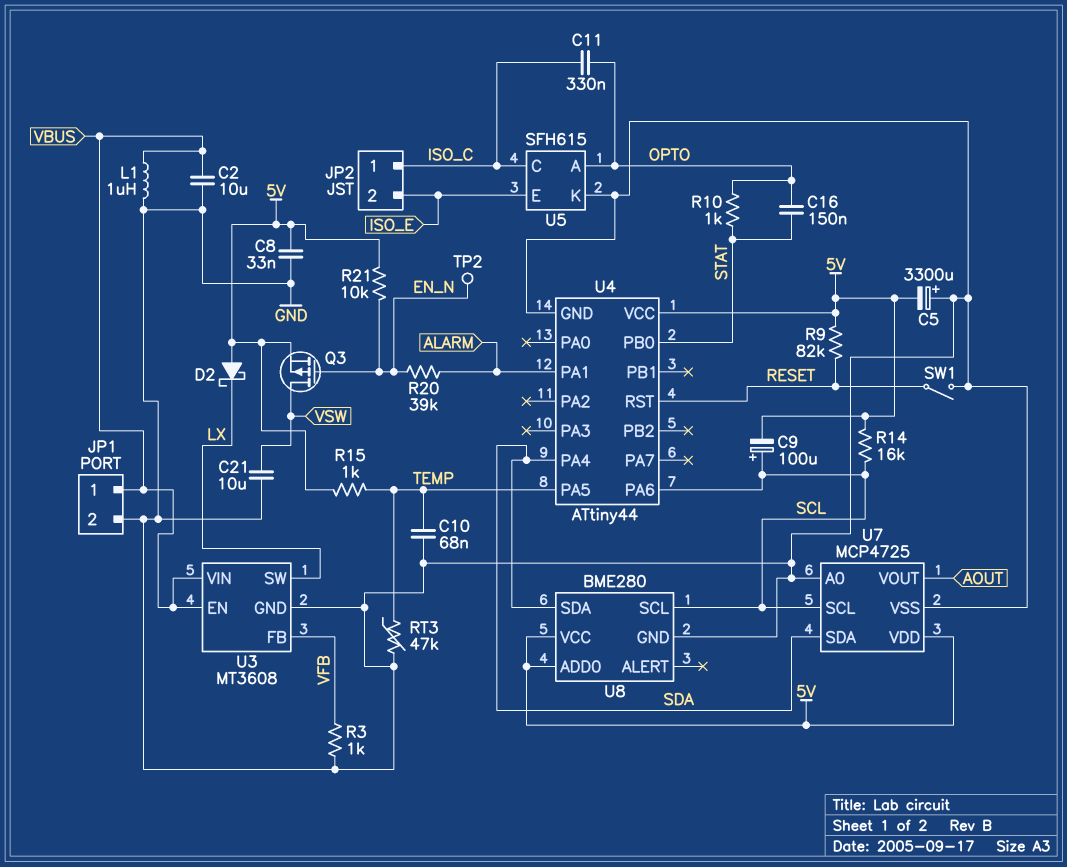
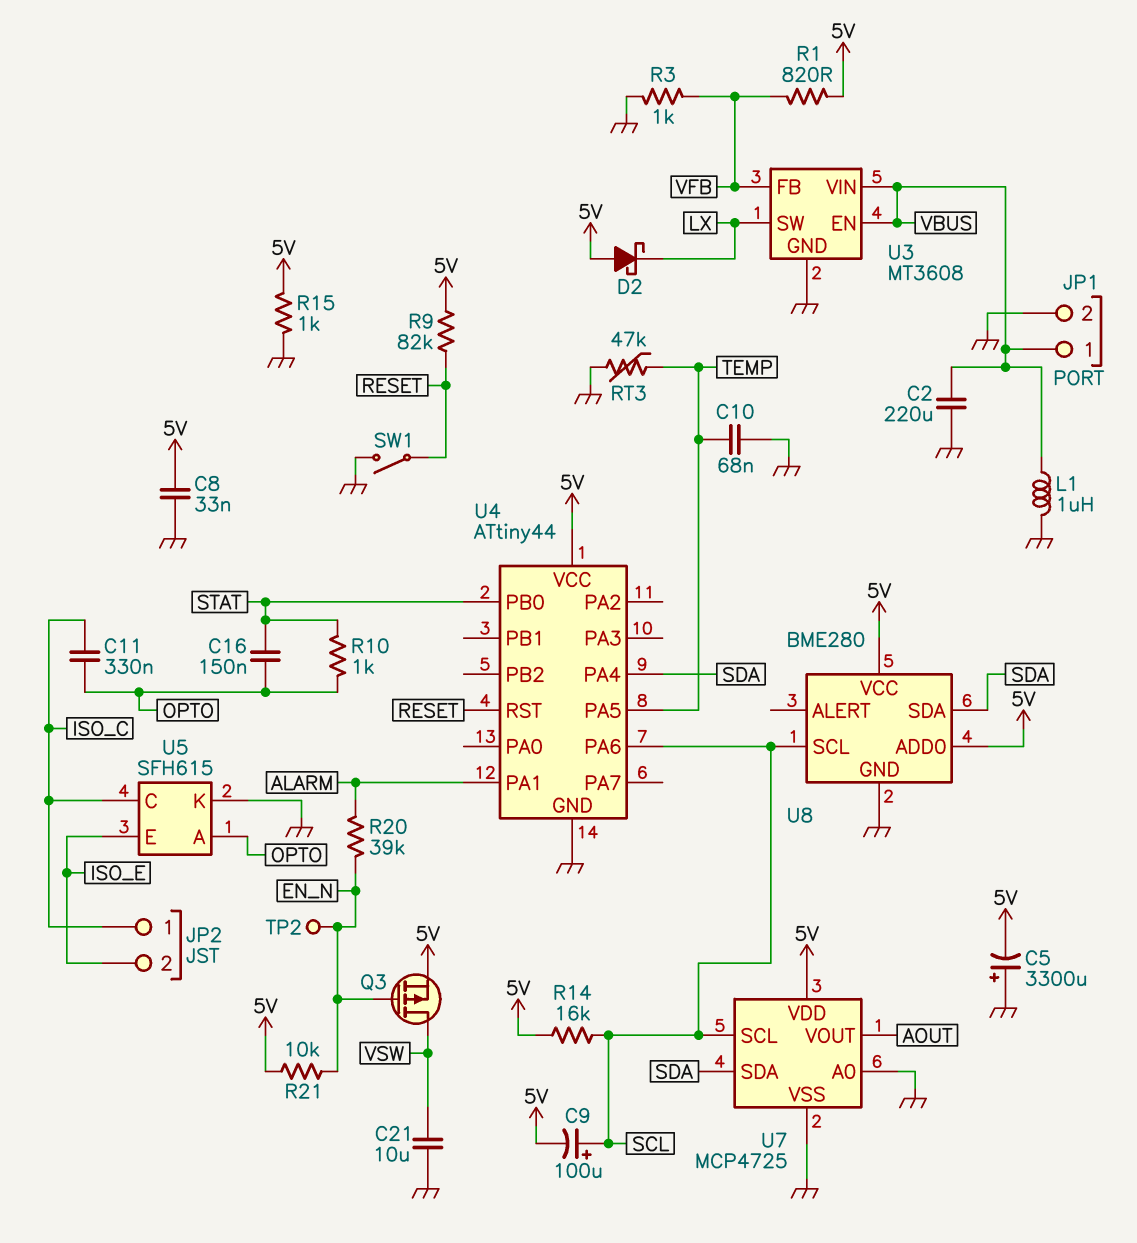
C2: 10uF (GND, VBUS) -> 220uF (GND, VBUS)
R1: none -> 820 (5V, VFB)
R15: 1k (5V, TEMP) -> 1k (5V, GND)

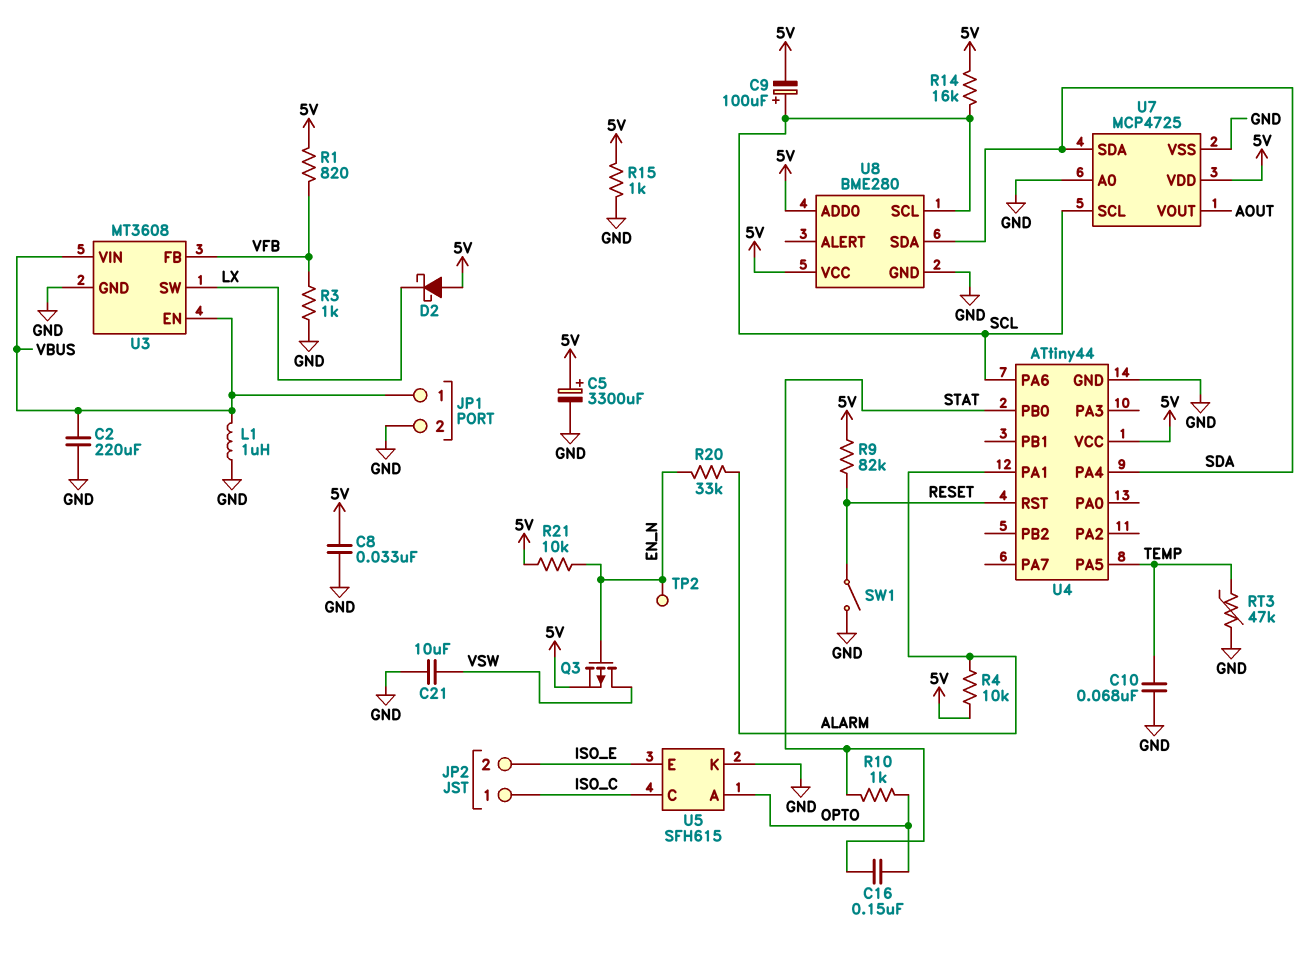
C5: 3300uF (plus GND, minus 5V) -> 3300uF (plus 5V, minus GND)
C11: 330nF (ISO_C, OPTO) -> none
R4: none -> 10k (5V, ALARM)
R20: 39k (ALARM, EN_N) -> 33k (ALARM, EN_N)

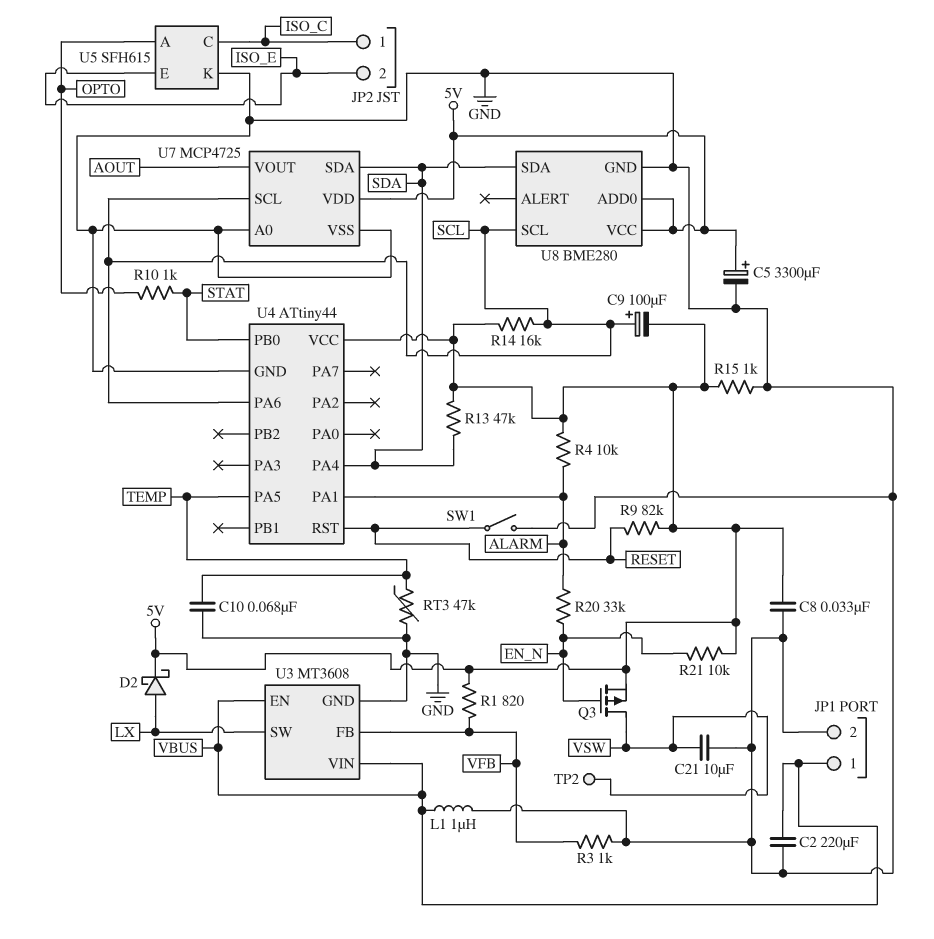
C16: 150nF (OPTO, STAT) -> none
D2: schottky (A 5V, K LX) -> schottky (A LX, K 5V)
R13: none -> 47k (5V, SDA)
TP2: test point (EN_N) -> test point (VSW)

